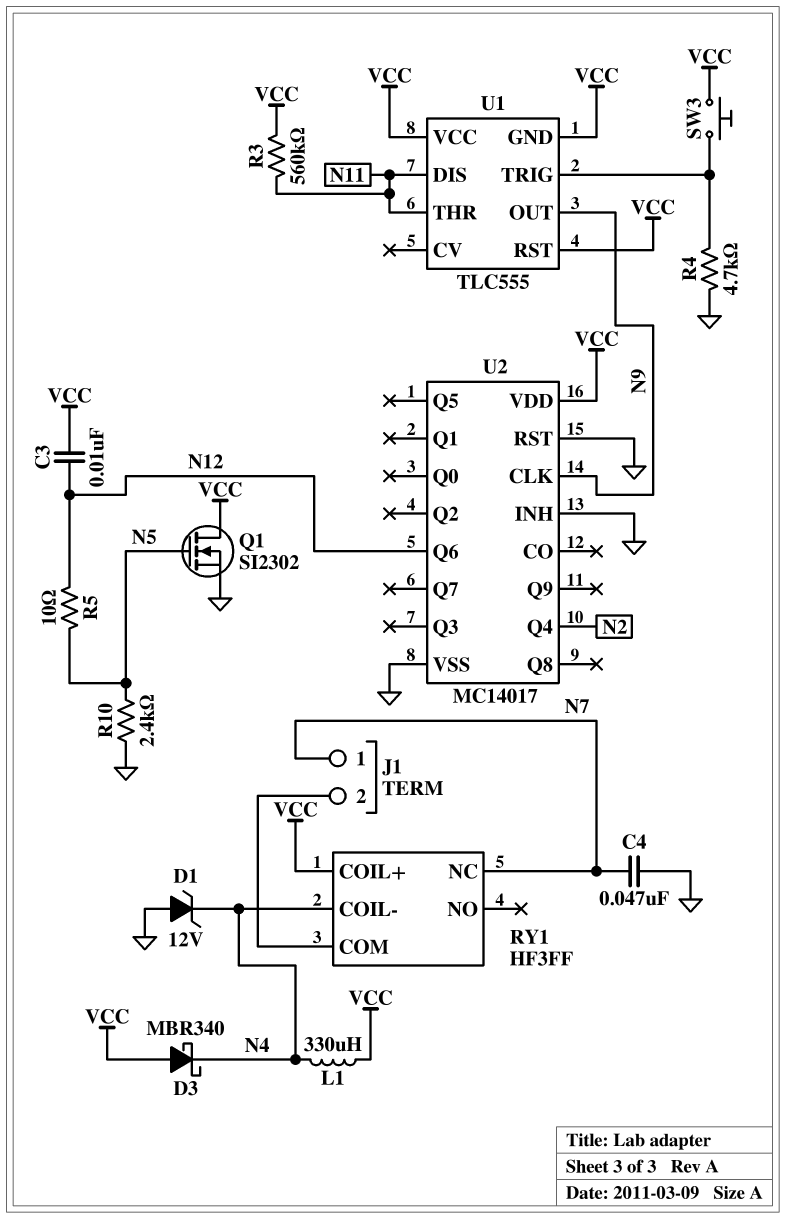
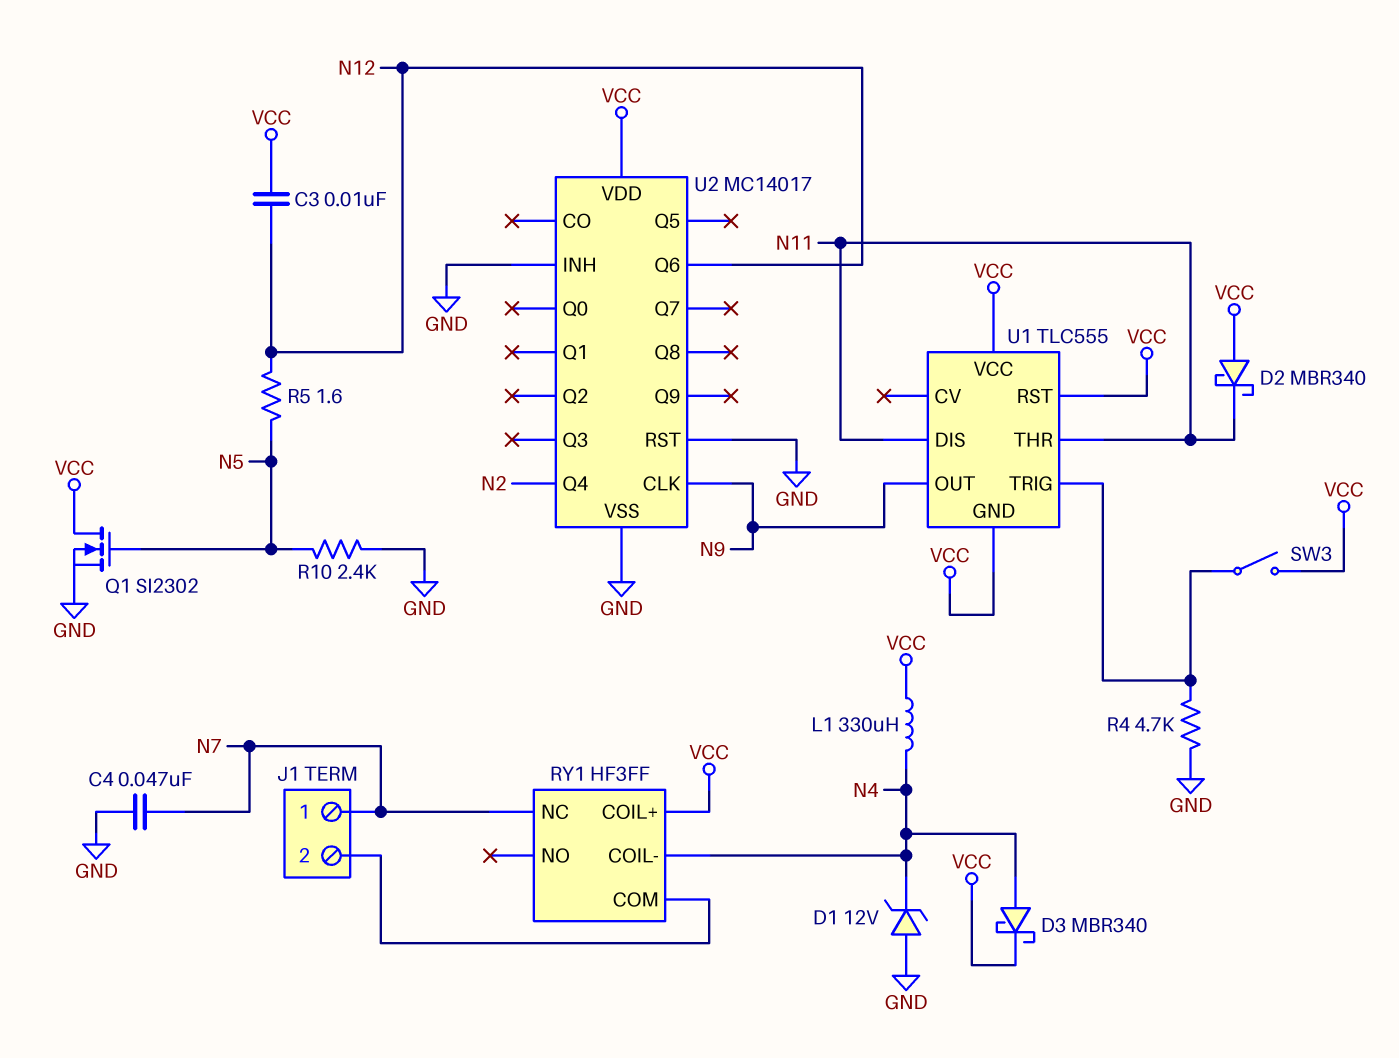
D2: none -> schottky MBR340 (A VCC, K N11)
D3: schottky MBR340 (A VCC, K N4) -> schottky MBR340 (A N4, K VCC)
R3: 560k (N11, VCC) -> none
R5: 10 (N5, N12) -> 1.6 (N5, N12)
SW3: button (U1/TRIG, VCC) -> switch (U1/TRIG, VCC)

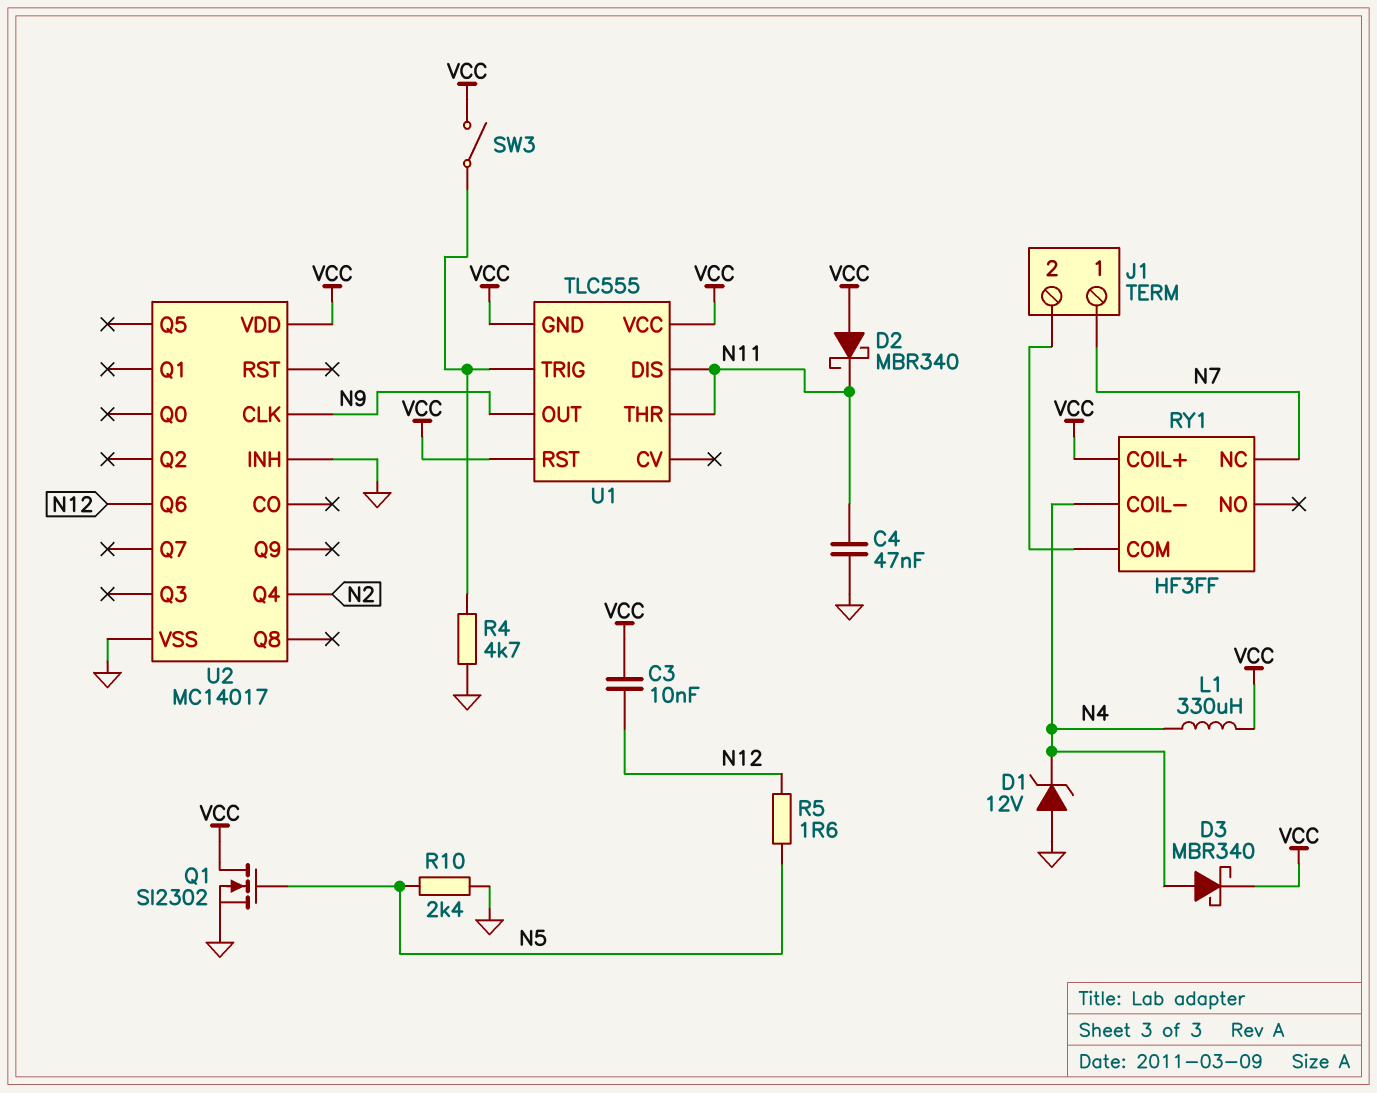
C4: 47nF (GND, N7) -> 47nF (GND, N11)
U2 pin RST: GND -> none

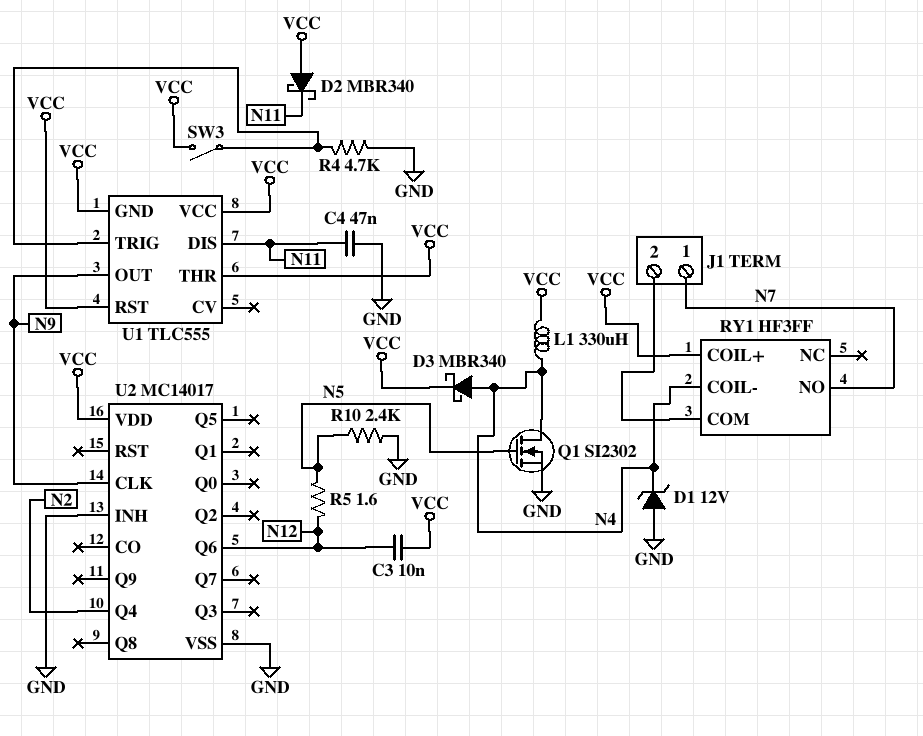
Q1: NMOS SI2302 (G N5, D VCC, S GND) -> NMOS SI2302 (G N5, D N4, S GND)
RY1 pin NC: N7 -> none
RY1 pin NO: none -> N7
U1 pin THR: N11 -> VCC

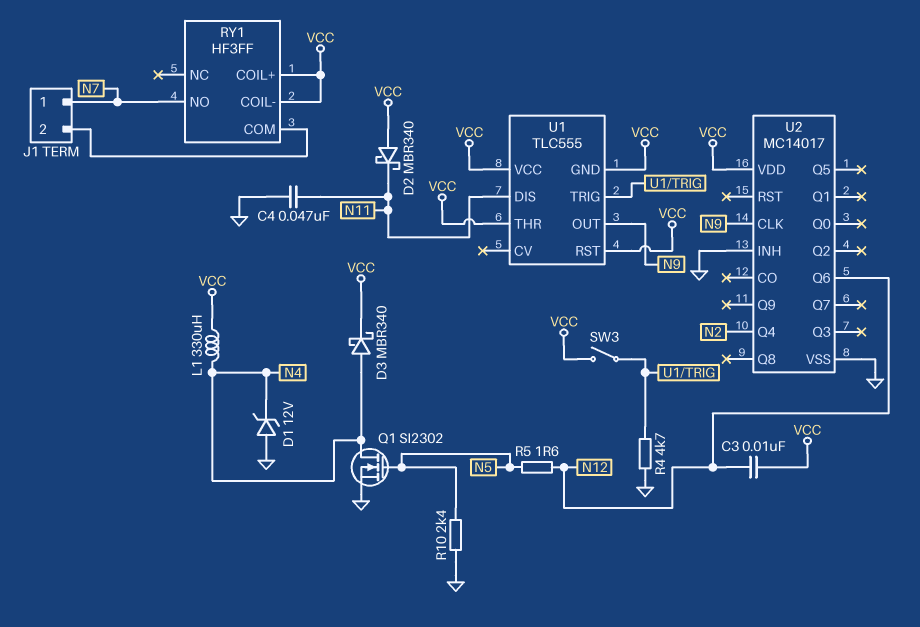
RY1 pin COIL-: N4 -> VCC

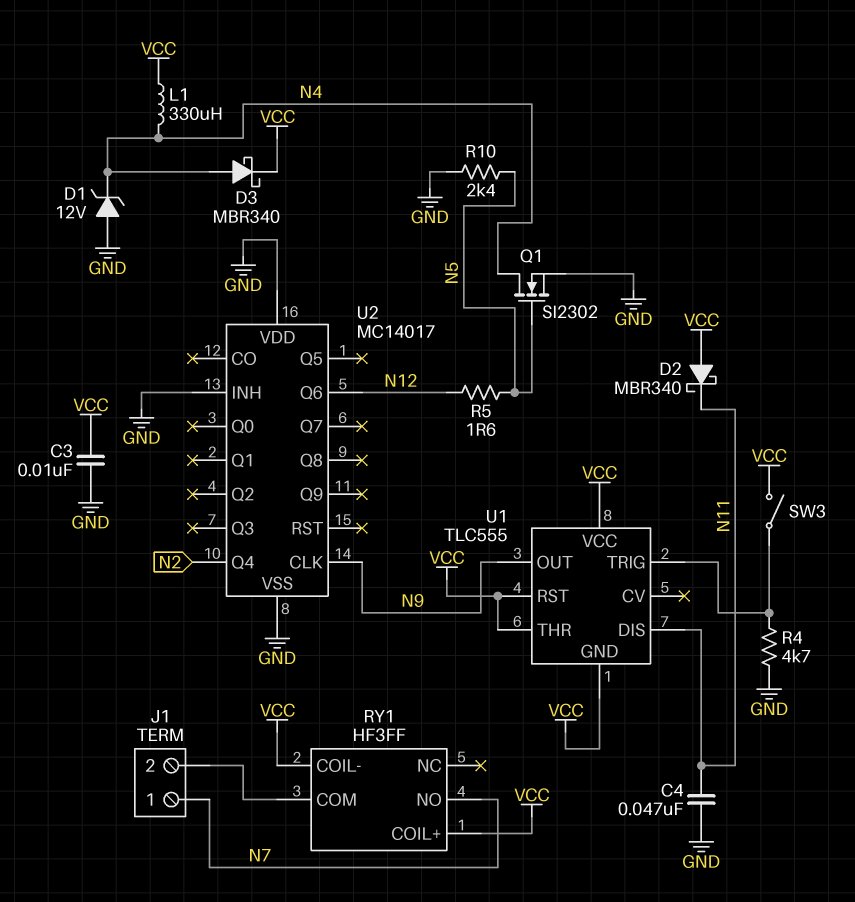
C3: 10nF (N12, VCC) -> 10nF (GND, VCC)
U2 pin VDD: VCC -> GND

